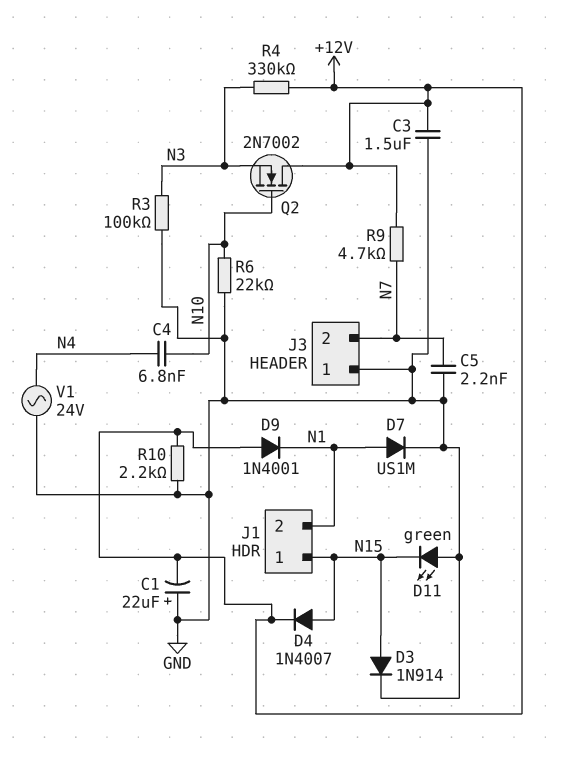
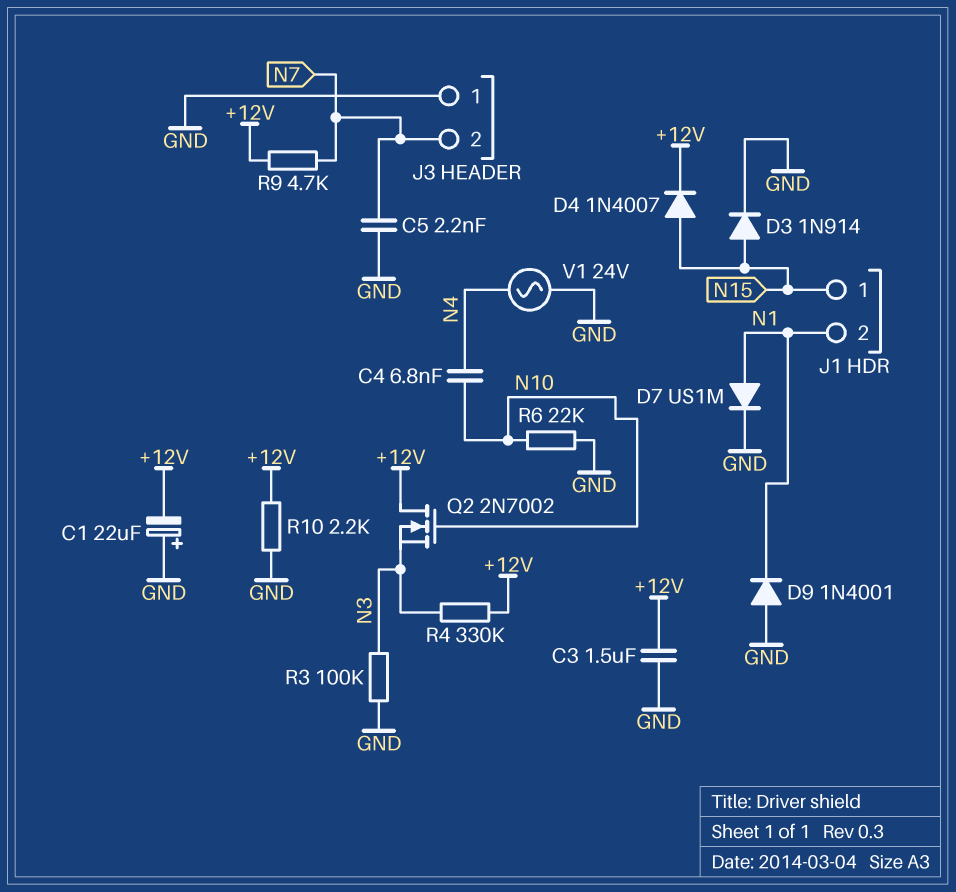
D9: diode 1N4001 (A +12V, K N1) -> diode 1N4001 (A GND, K N1)
D11: LED green (A GND, K N15) -> none

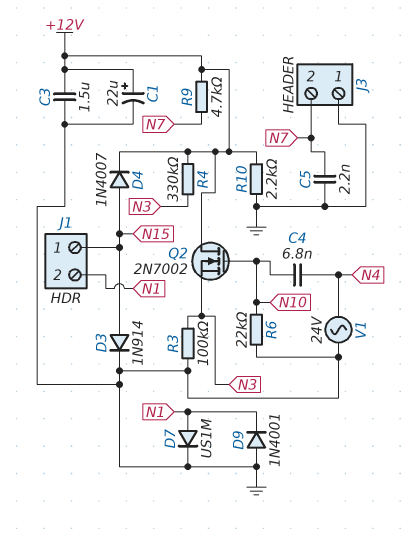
C1: 22uF (plus GND, minus +12V) -> 22uF (plus +12V, minus GND)

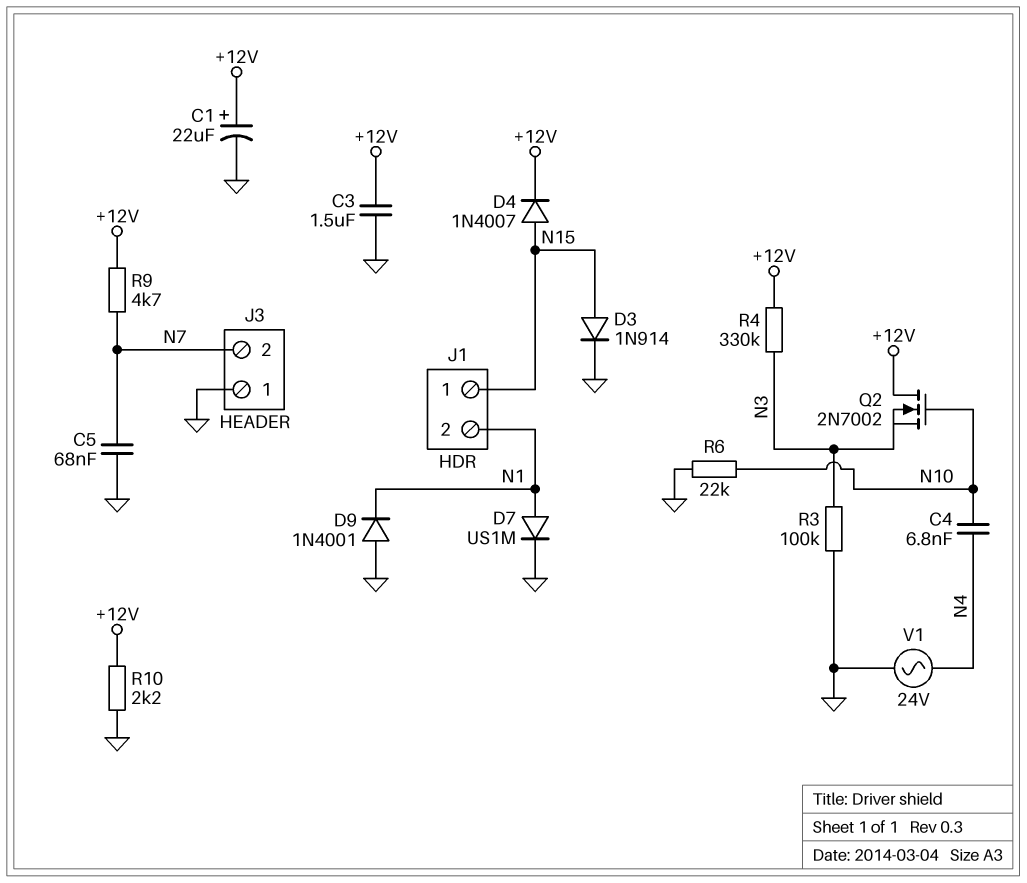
C5: 2.2nF (GND, N7) -> 68nF (GND, N7)

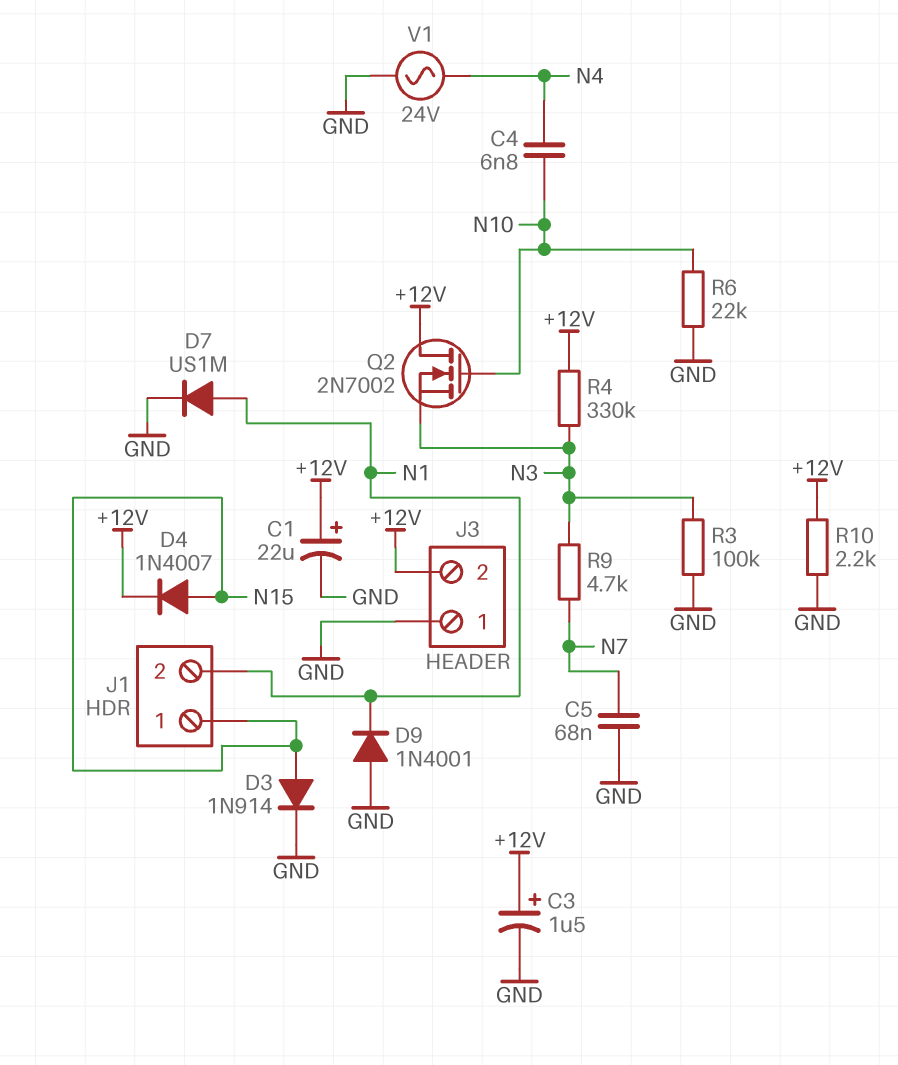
C3: 1.5uF (+12V, GND) -> 1.5uF (plus +12V, minus GND)
J3 pin 2: N7 -> +12V
R9: 4.7k (+12V, N7) -> 4.7k (N3, N7)

